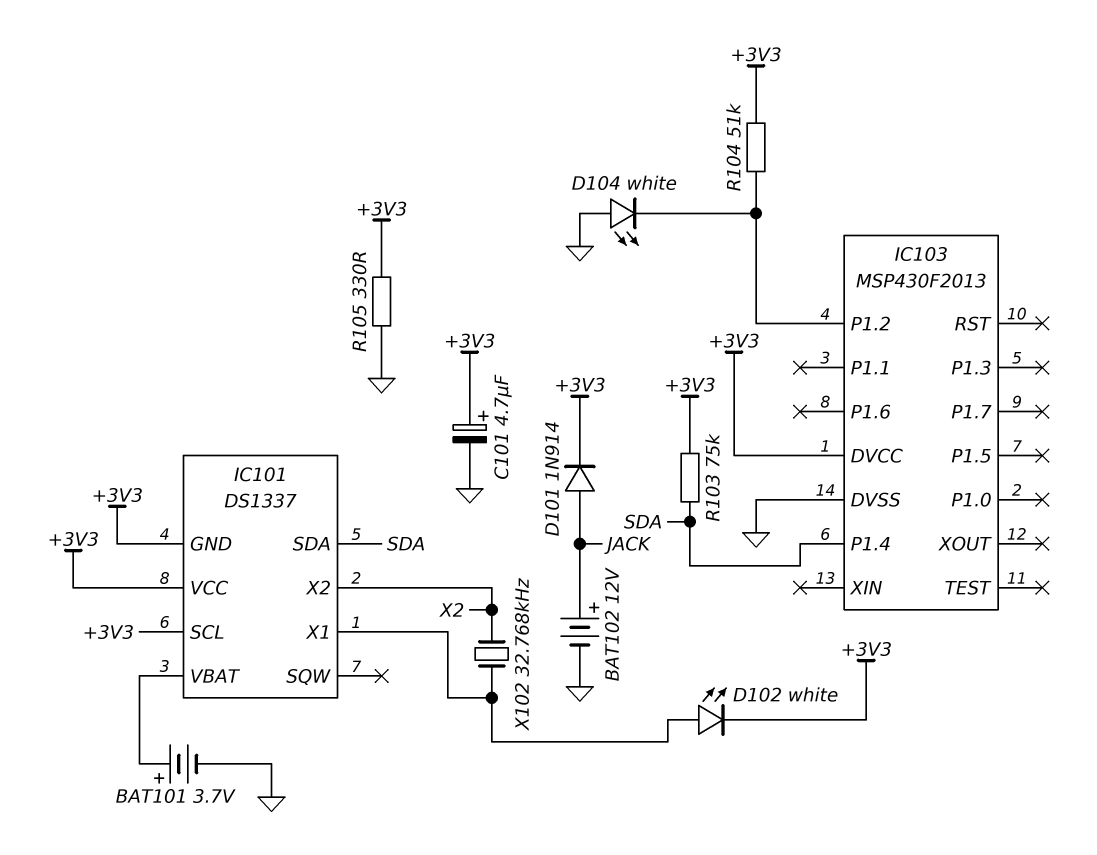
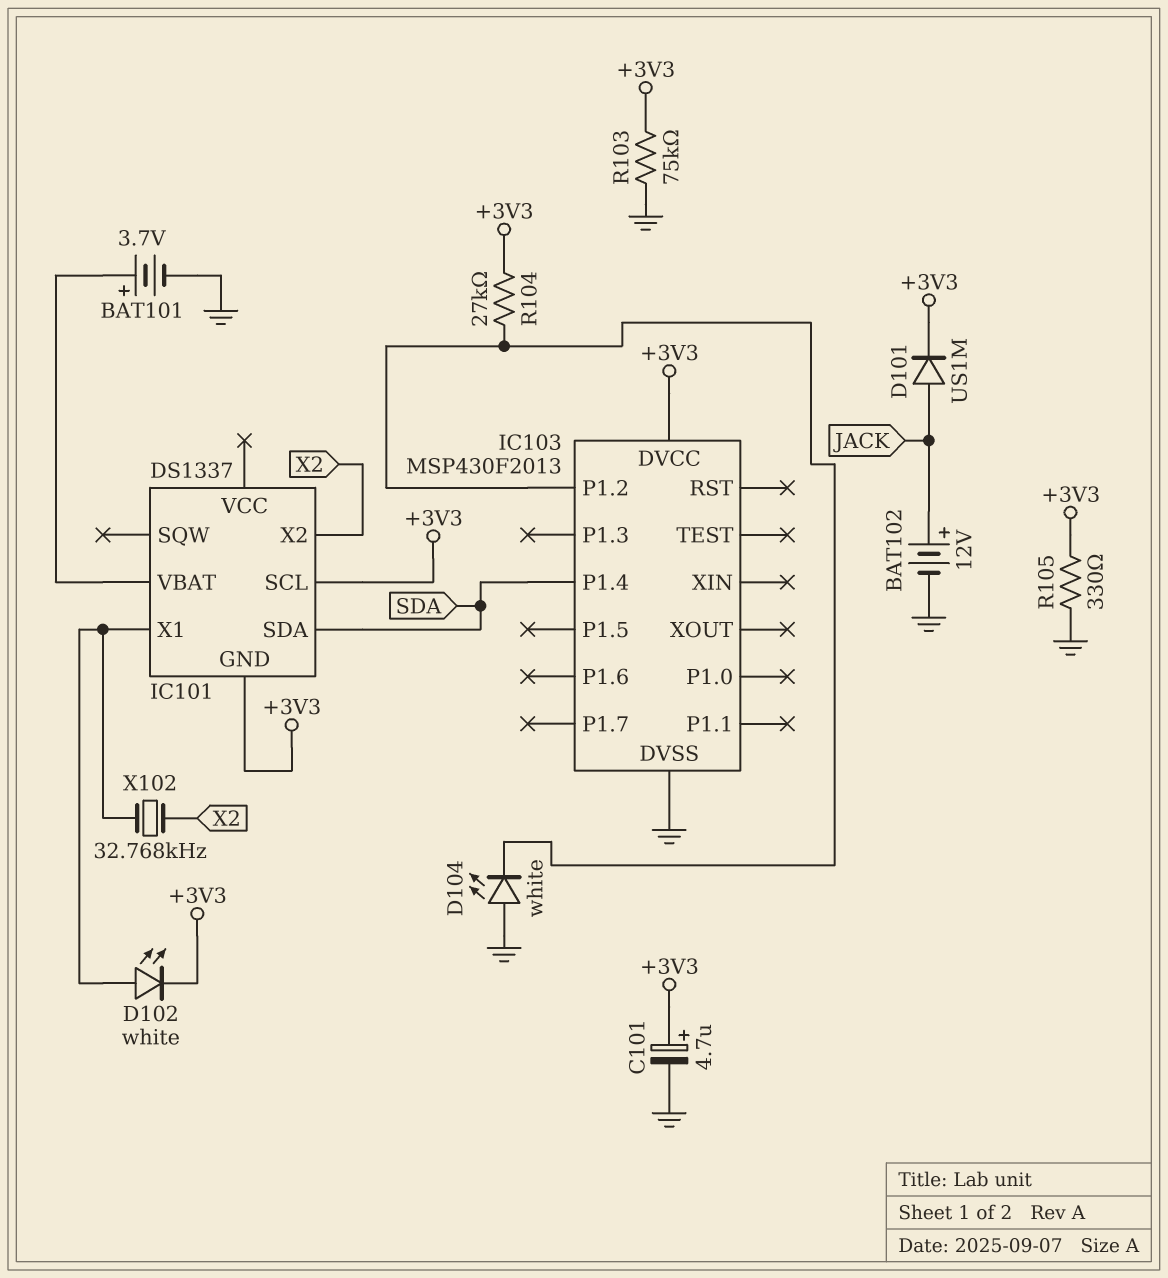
D101: diode 1N914 (A JACK, K +3V3) -> diode US1M (A JACK, K +3V3)
IC101 pin VCC: +3V3 -> none
R103: 75k (+3V3, SDA) -> 75k (+3V3, GND)
R104: 51k (+3V3, IC103/P1.2) -> 27k (+3V3, IC103/P1.2)

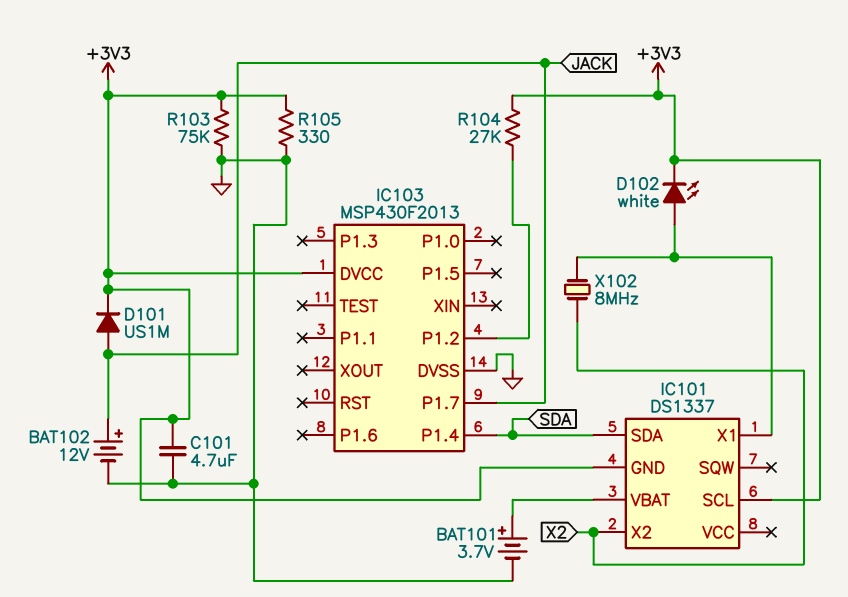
C101: 4.7uF (plus +3V3, minus GND) -> 4.7uF (+3V3, GND)
D104: LED white (A GND, K IC103/P1.2) -> none
IC103 pin P1.7: none -> JACK
X102: 32.768kHz (IC101/X1, X2) -> 8MHz (IC101/X1, X2)

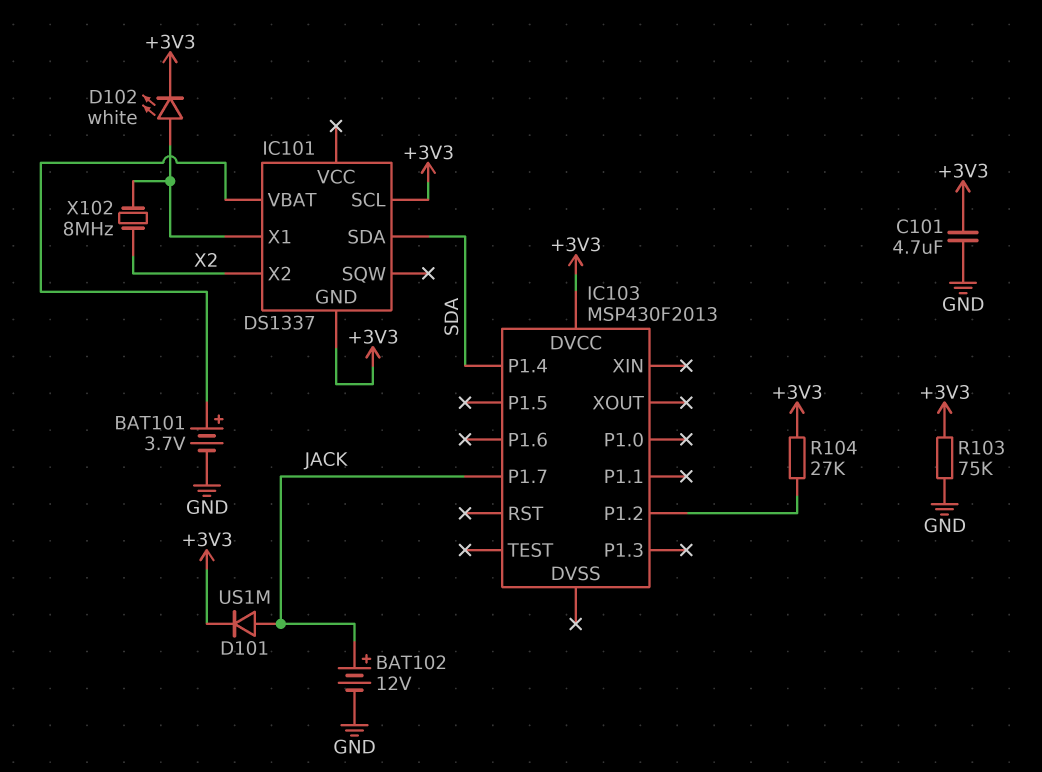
IC103 pin DVSS: GND -> none
R105: 330 (+3V3, GND) -> none

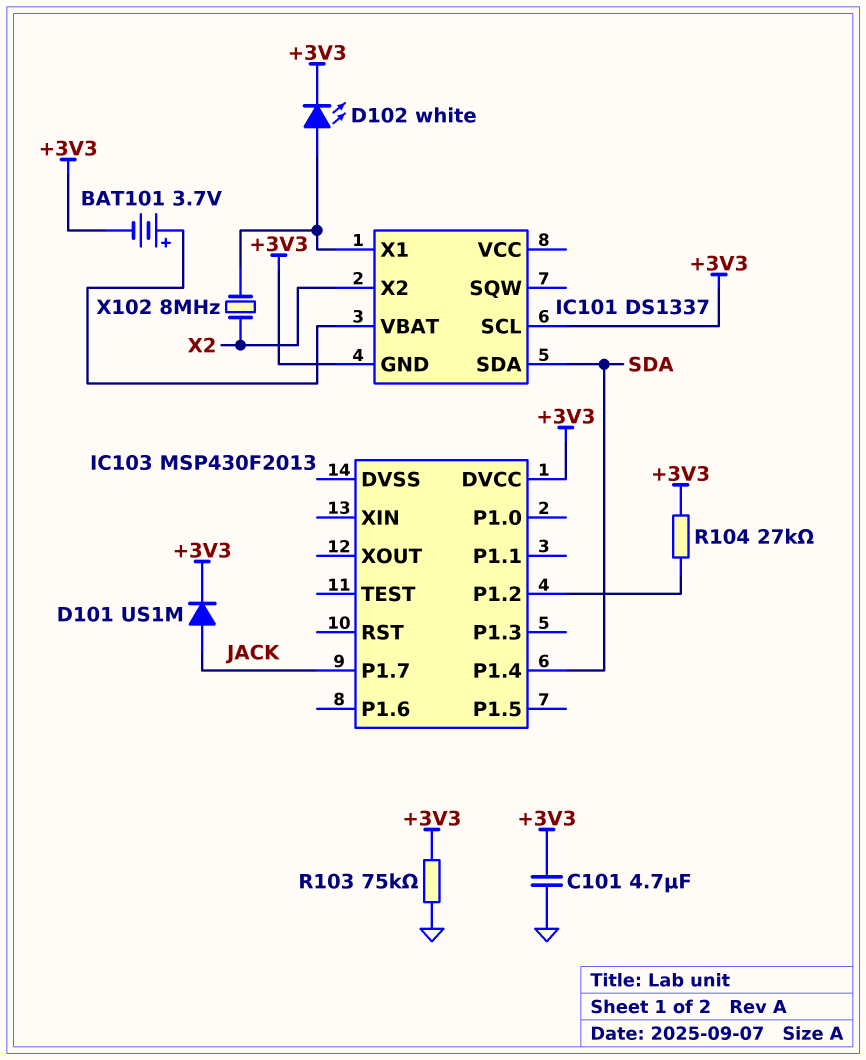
BAT101: 3.7V (plus IC101/VBAT, minus GND) -> 3.7V (plus IC101/VBAT, minus +3V3)
BAT102: 12V (plus JACK, minus GND) -> none

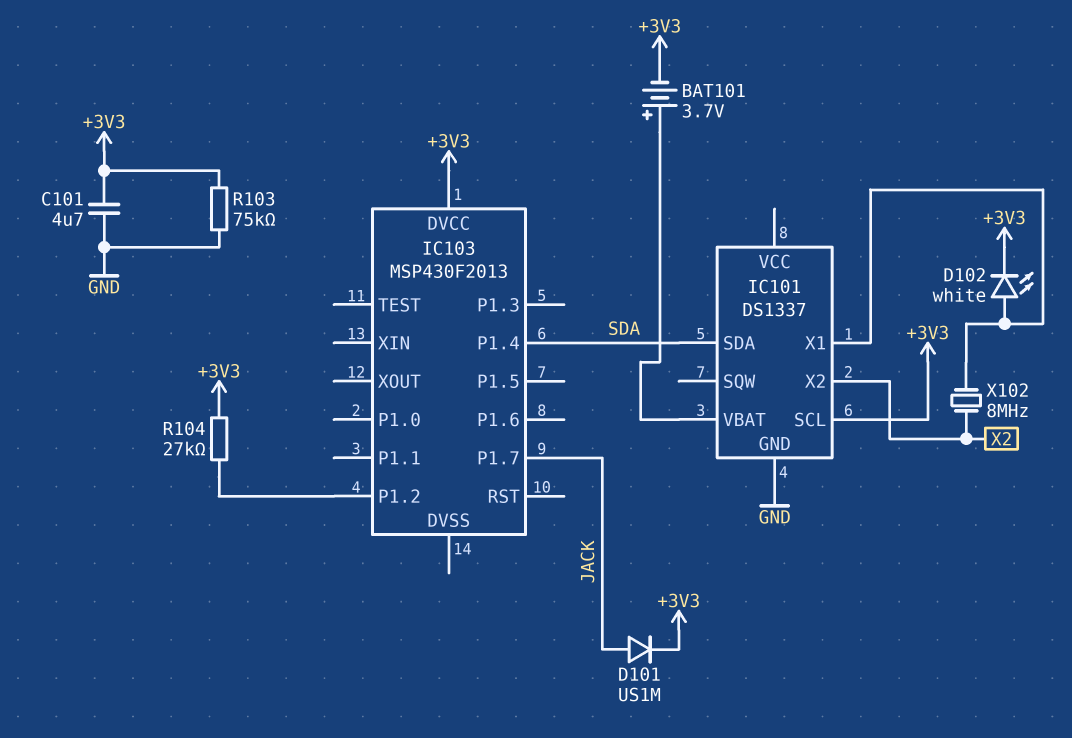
IC101 pin GND: +3V3 -> GND

